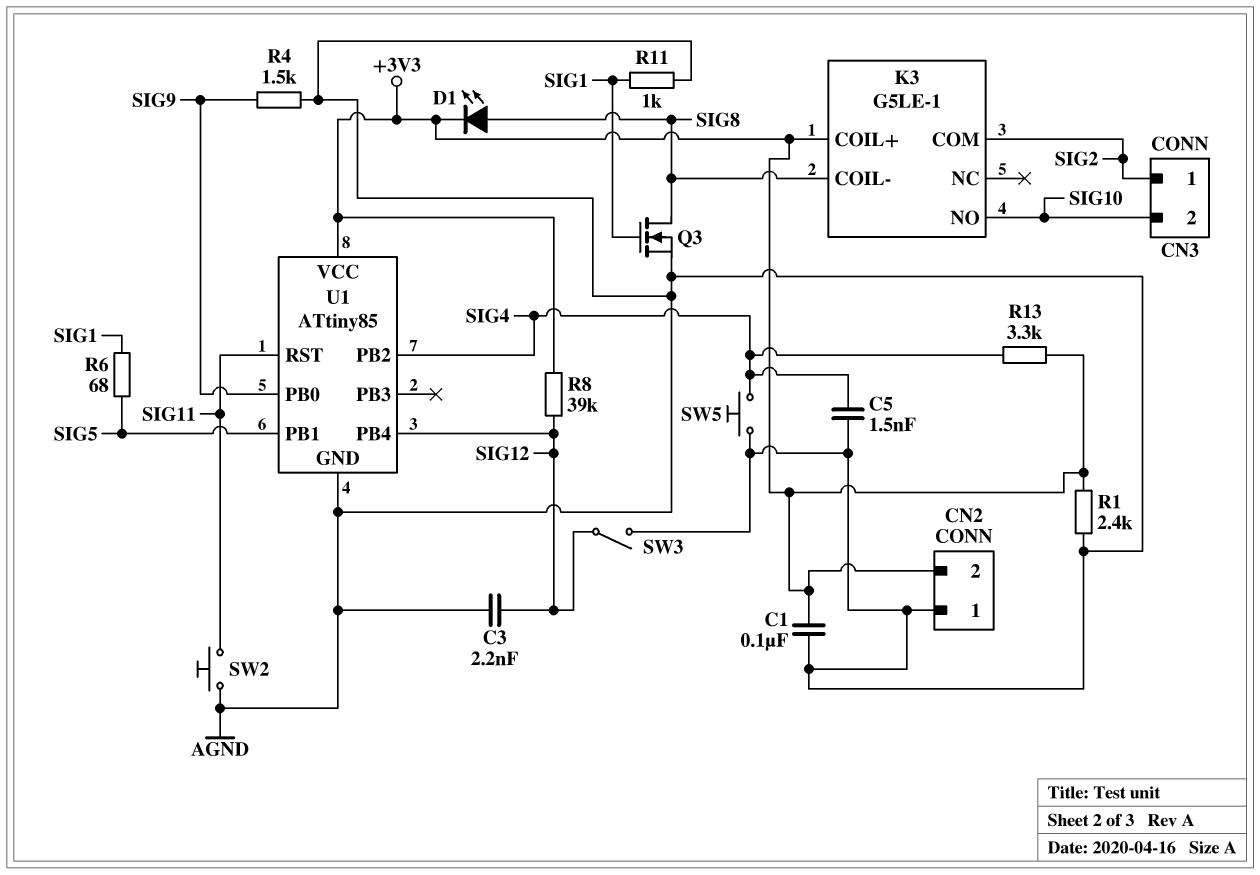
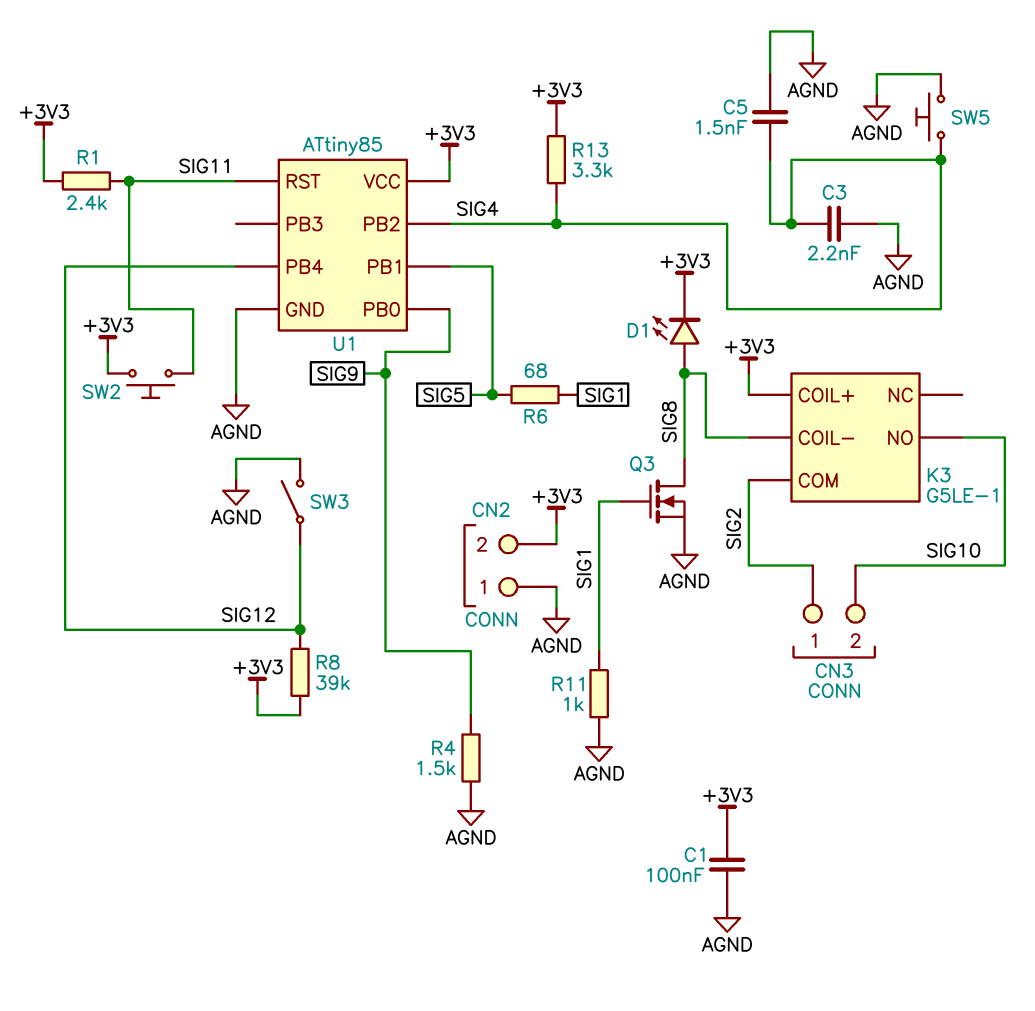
C3: 2.2nF (AGND, SIG12) -> 2.2nF (AGND, SIG4)
R1: 2.4k (+3V3, AGND) -> 2.4k (+3V3, SIG11)
SW2: button (AGND, SIG11) -> button (+3V3, SIG11)

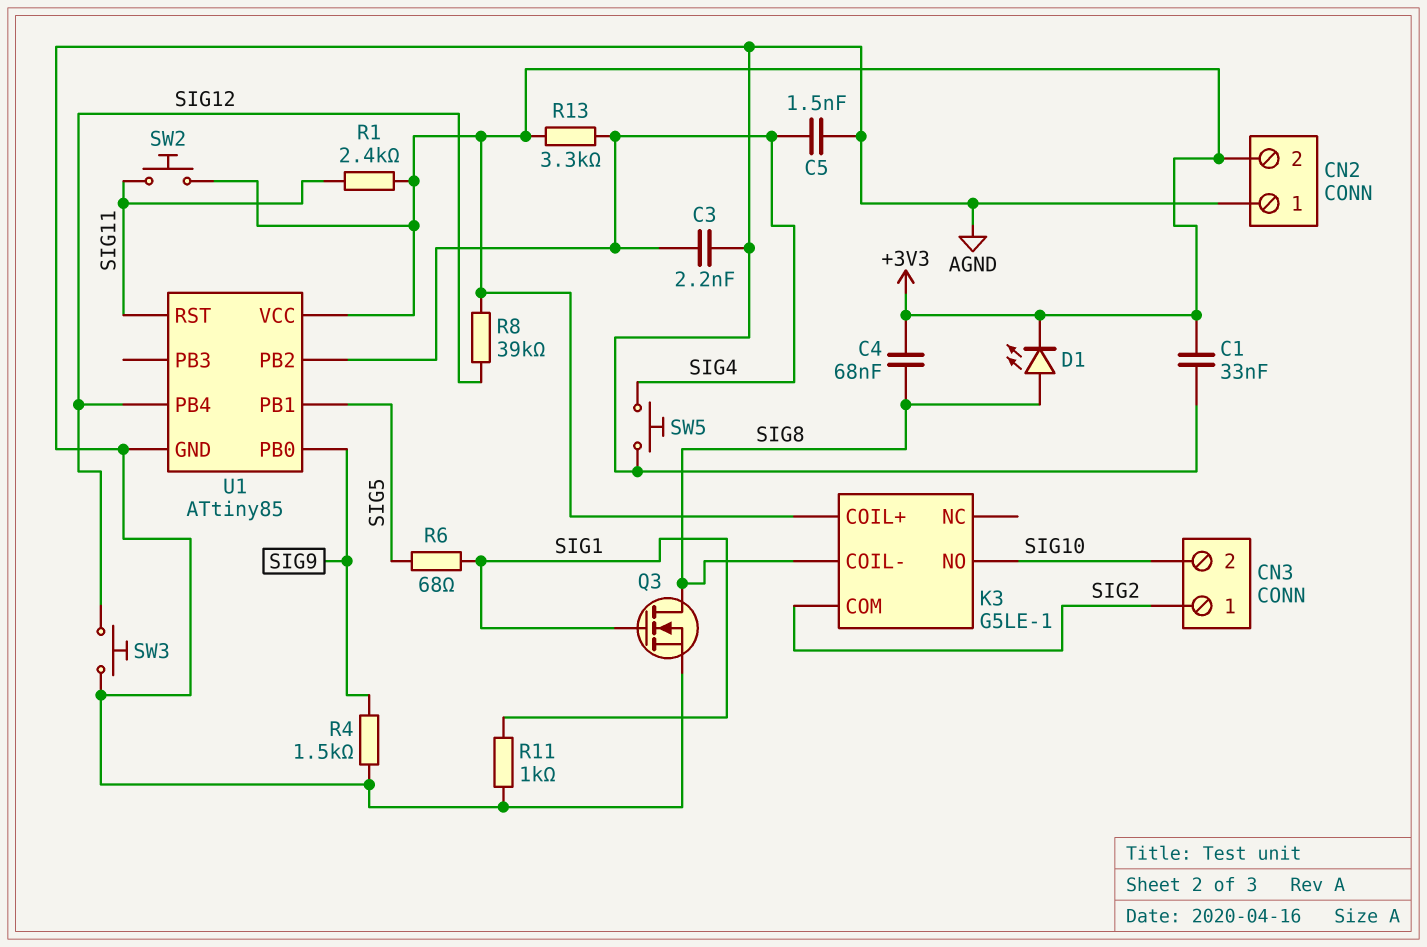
C1: 100nF (+3V3, AGND) -> 33nF (+3V3, AGND)
C4: none -> 68nF (+3V3, SIG8)
SW3: switch (AGND, SIG12) -> button (AGND, SIG12)

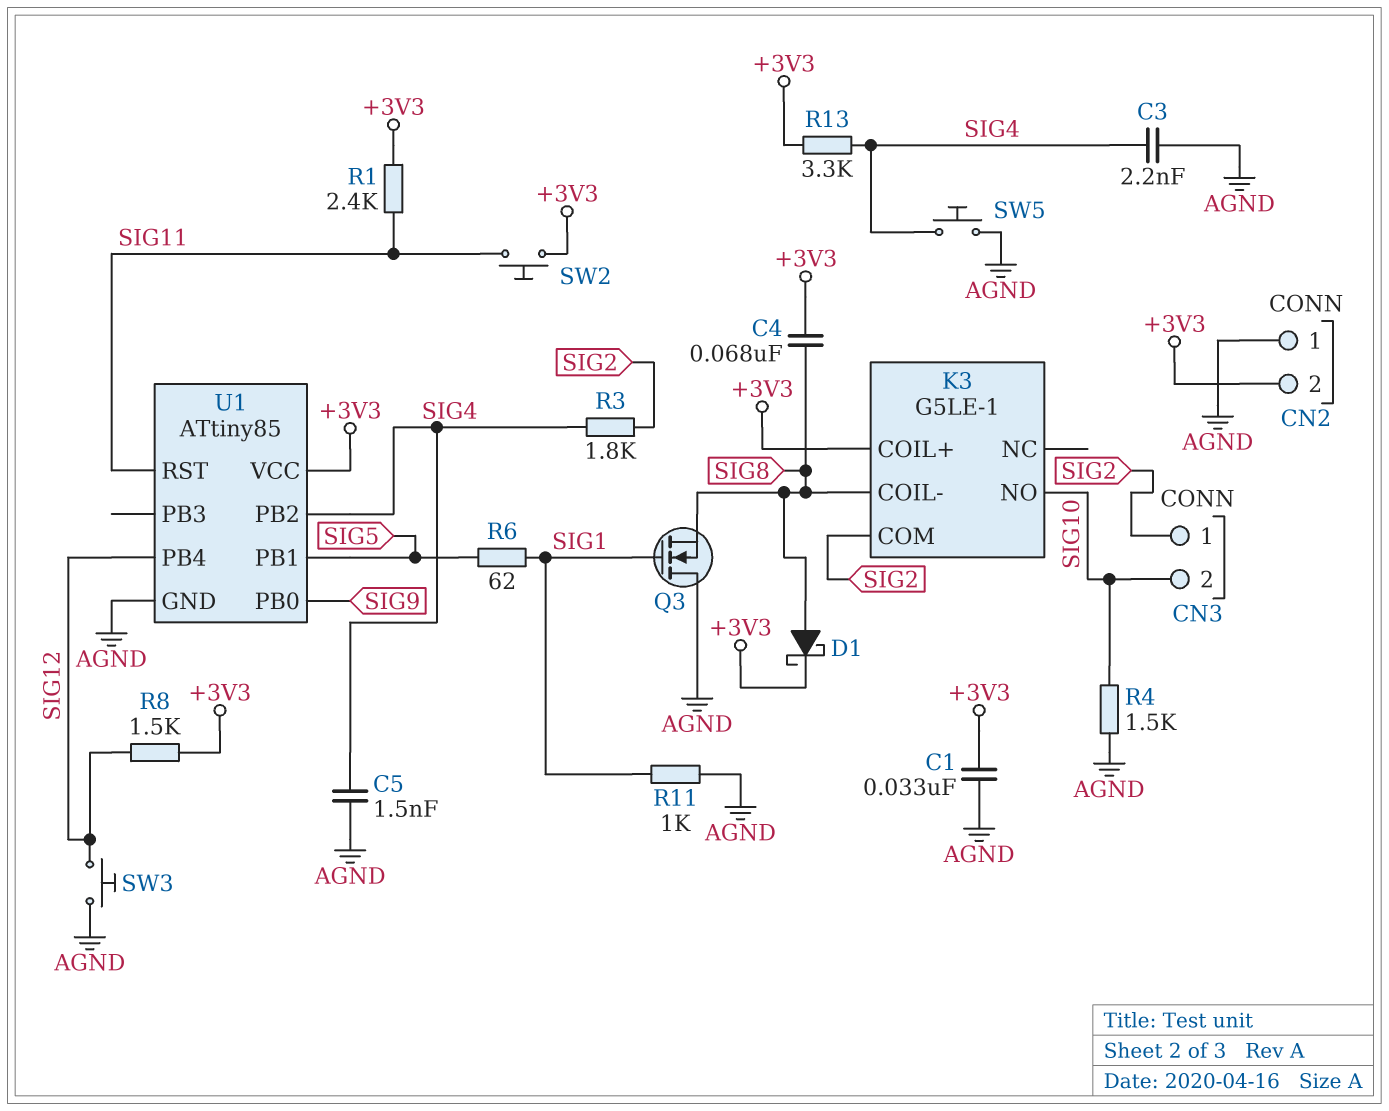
D1: LED (A SIG8, K +3V3) -> schottky (A SIG8, K +3V3)
Q3: NMOS (G SIG1, D SIG8, S AGND) -> NMOS (G SIG1, D AGND, S SIG8)
R3: none -> 1.8k (SIG2, SIG4)
R4: 1.5k (AGND, SIG9) -> 1.5k (AGND, SIG10)
R6: 68 (SIG1, SIG5) -> 62 (SIG1, SIG5)
R8: 39k (+3V3, SIG12) -> 1.5k (+3V3, SIG12)

